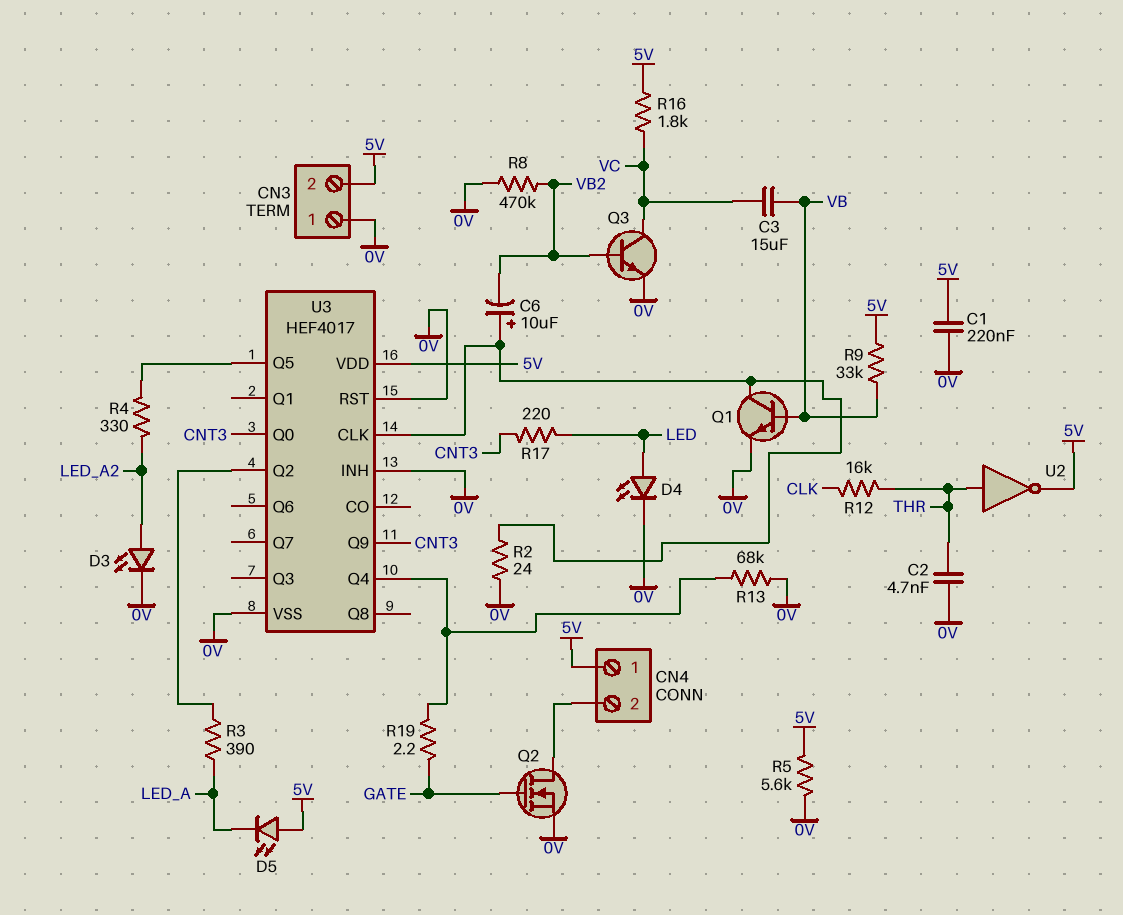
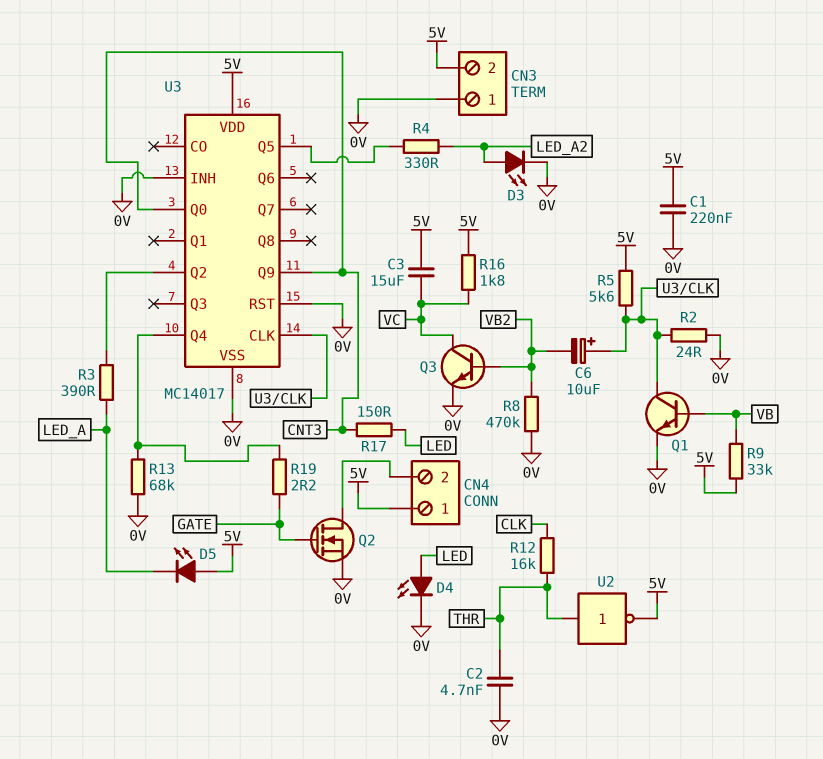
C3: 15uF (VB, VC) -> 15uF (5V, VC)
R5: 5.6k (0V, 5V) -> 5.6k (5V, U3/CLK)
R17: 220 (CNT3, LED) -> 150 (CNT3, LED)
U3: HEF4017 -> MC14017

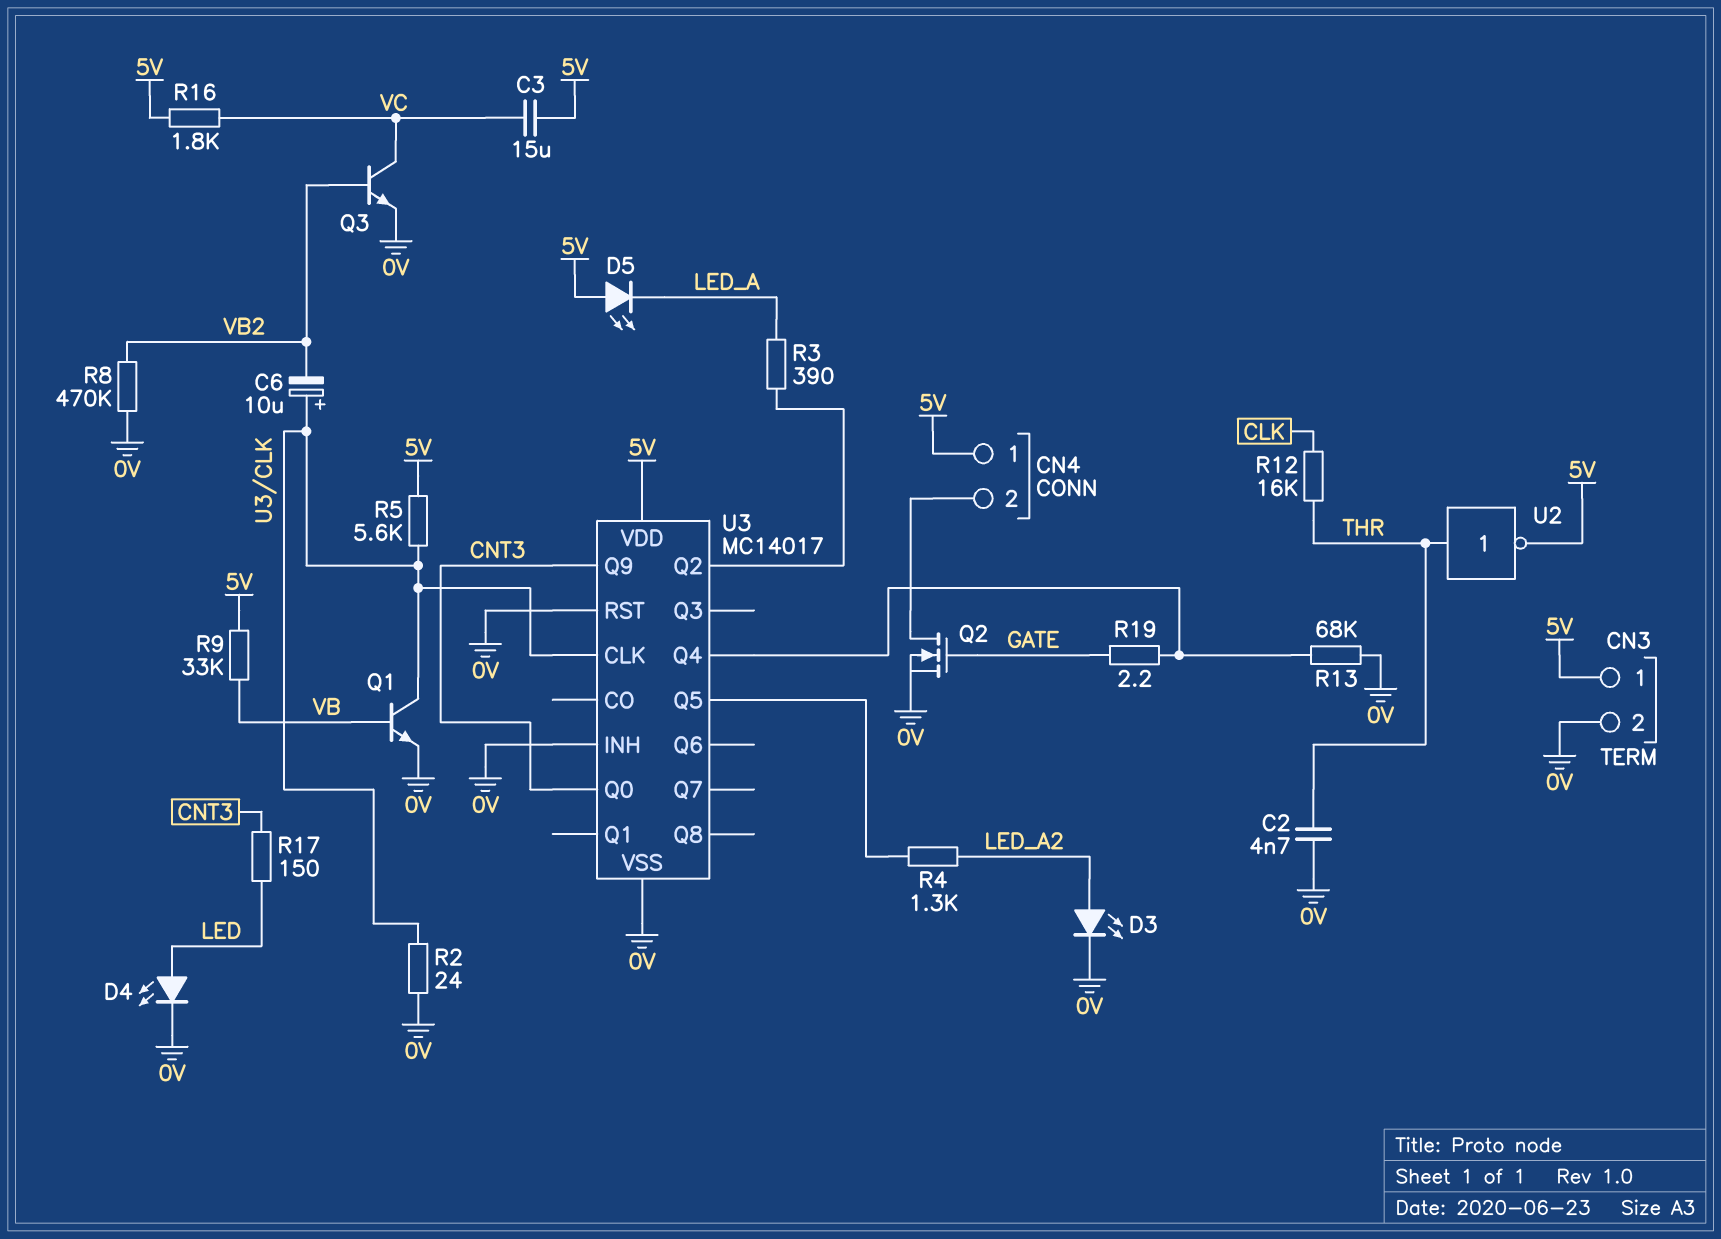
C1: 220nF (0V, 5V) -> none
CN3 pin 1: 0V -> 5V
CN3 pin 2: 5V -> 0V
R4: 330 (LED_A2, U3/Q5) -> 1.3k (LED_A2, U3/Q5)

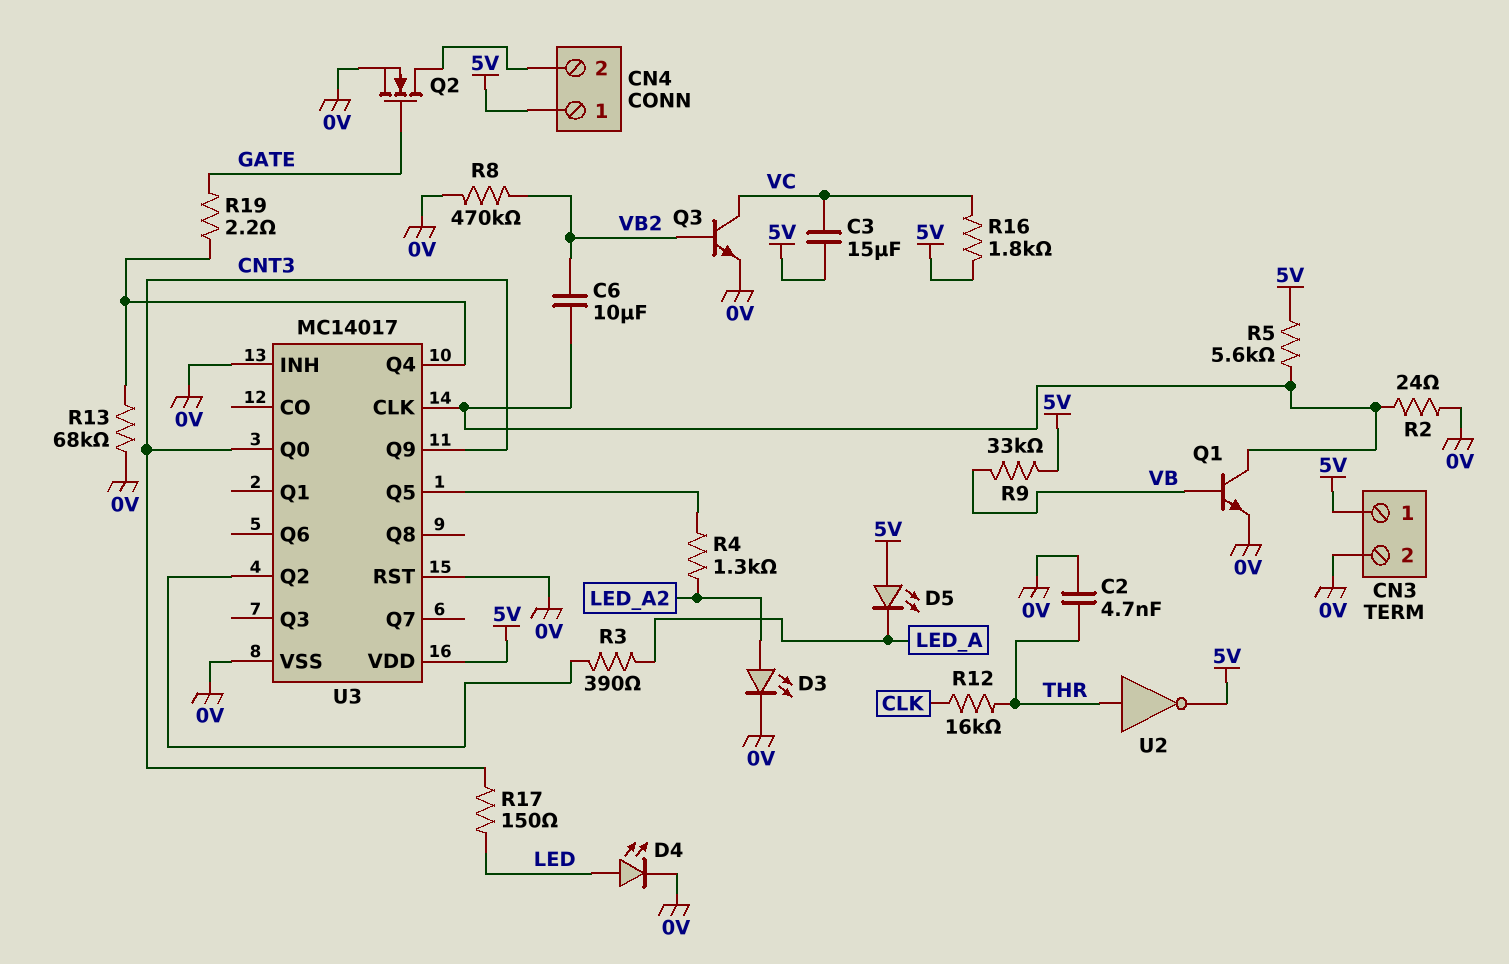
C6: 10uF (plus U3/CLK, minus VB2) -> 10uF (U3/CLK, VB2)

